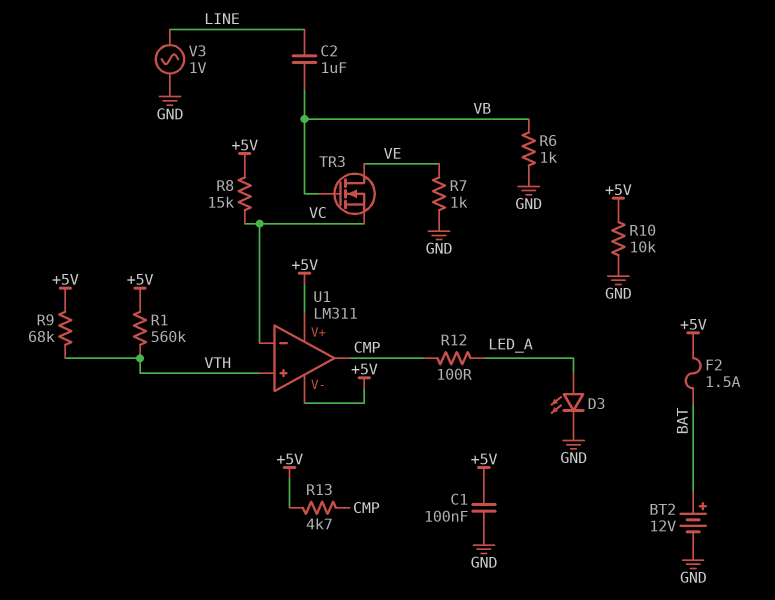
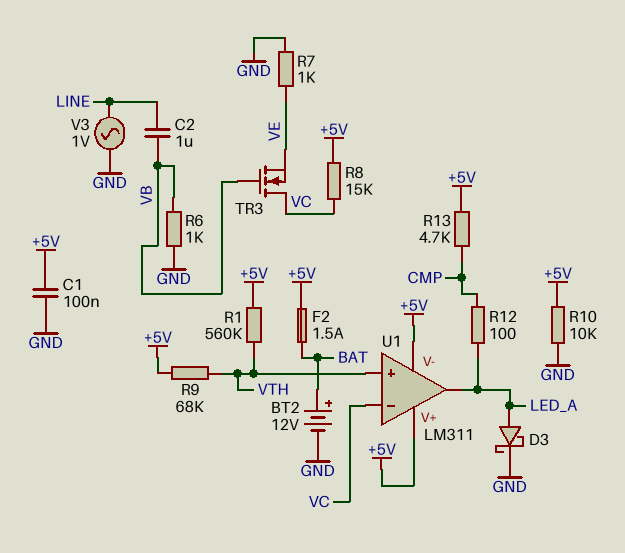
D3: LED (A LED_A, K GND) -> schottky (A LED_A, K GND)
TR3: NMOS (G VB, D VE, S VC) -> NMOS (G VB, D VC, S VE)
U1 pin out: CMP -> LED_A

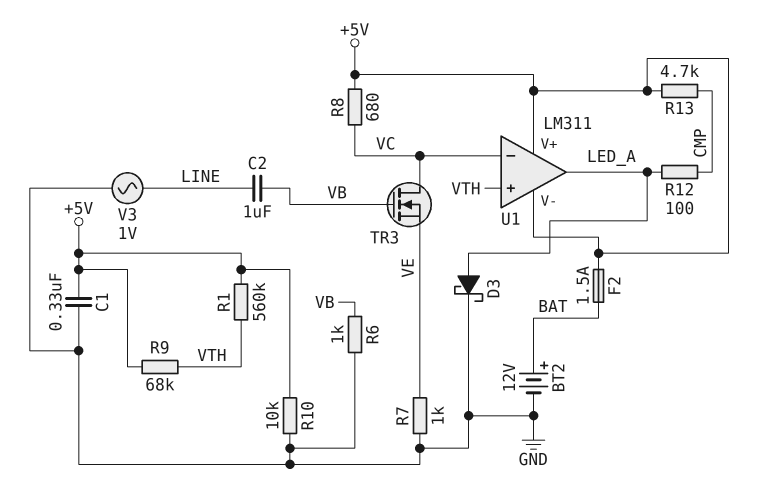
C1: 100nF (+5V, GND) -> 330nF (+5V, GND)
R8: 15k (+5V, VC) -> 680 (+5V, VC)

